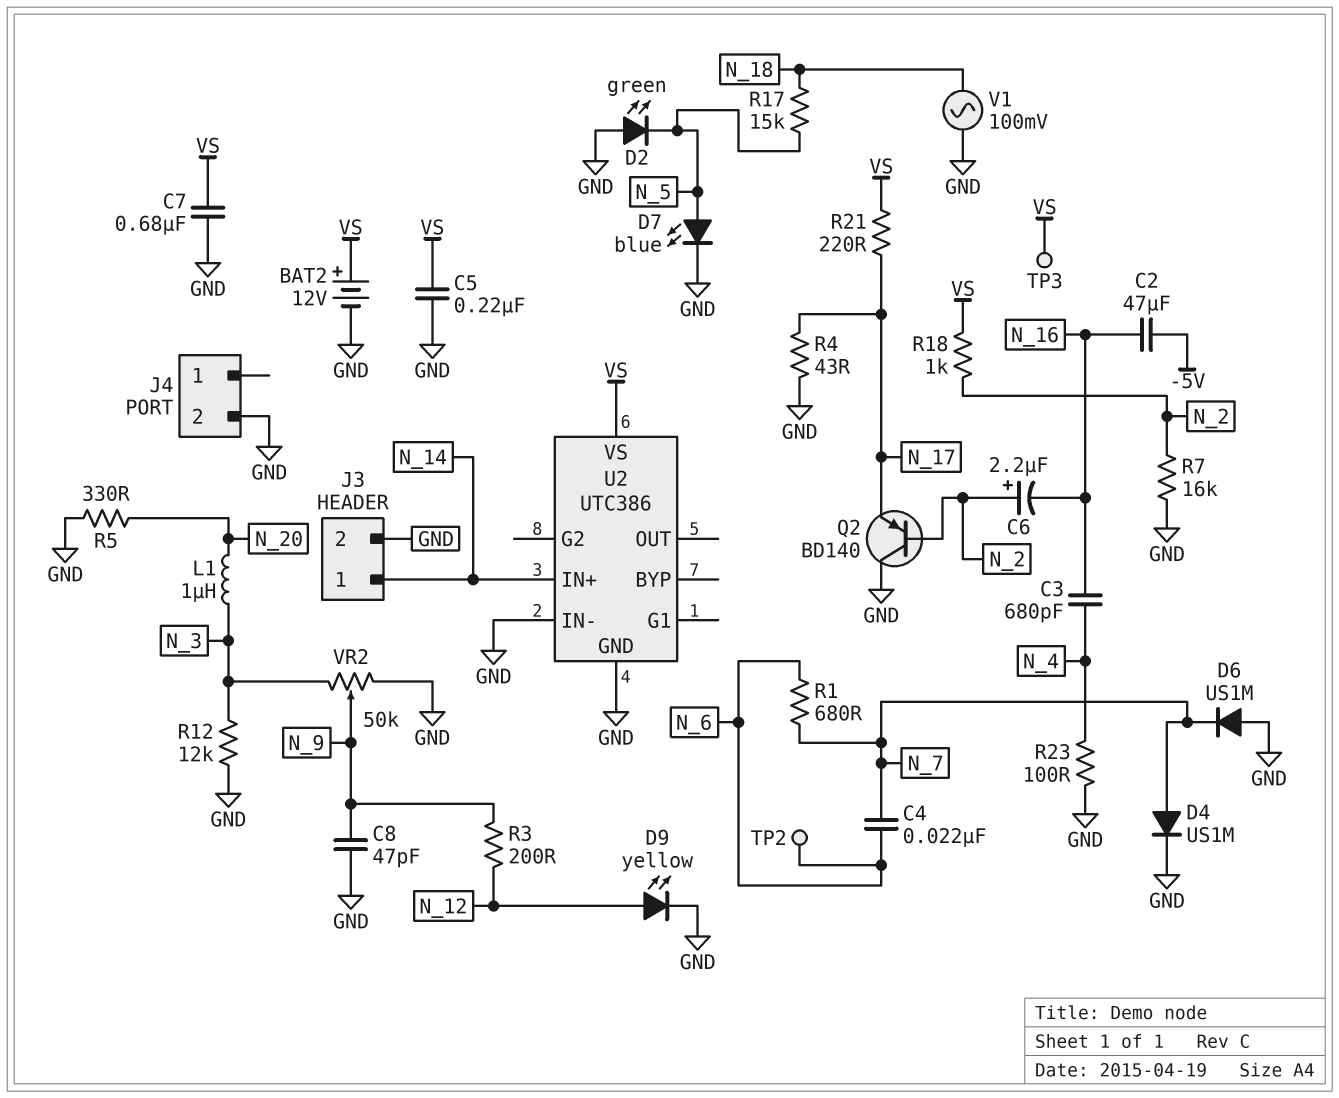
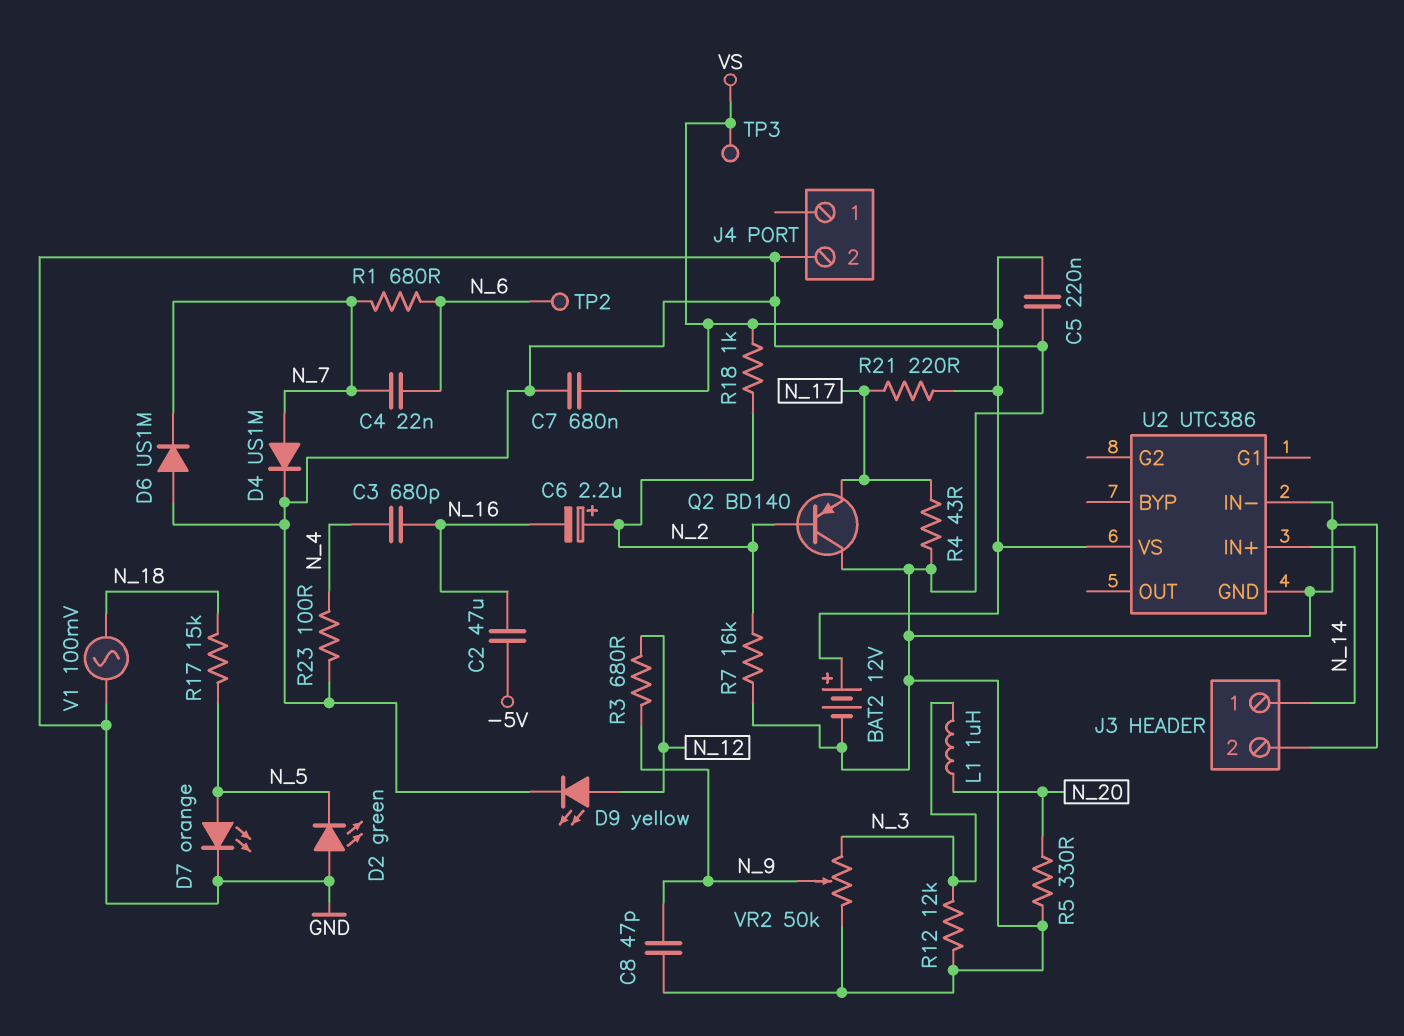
D7: LED blue (A N_5, K GND) -> LED orange (A N_5, K GND)
R3: 200 (N_9, N_12) -> 680 (N_9, N_12)

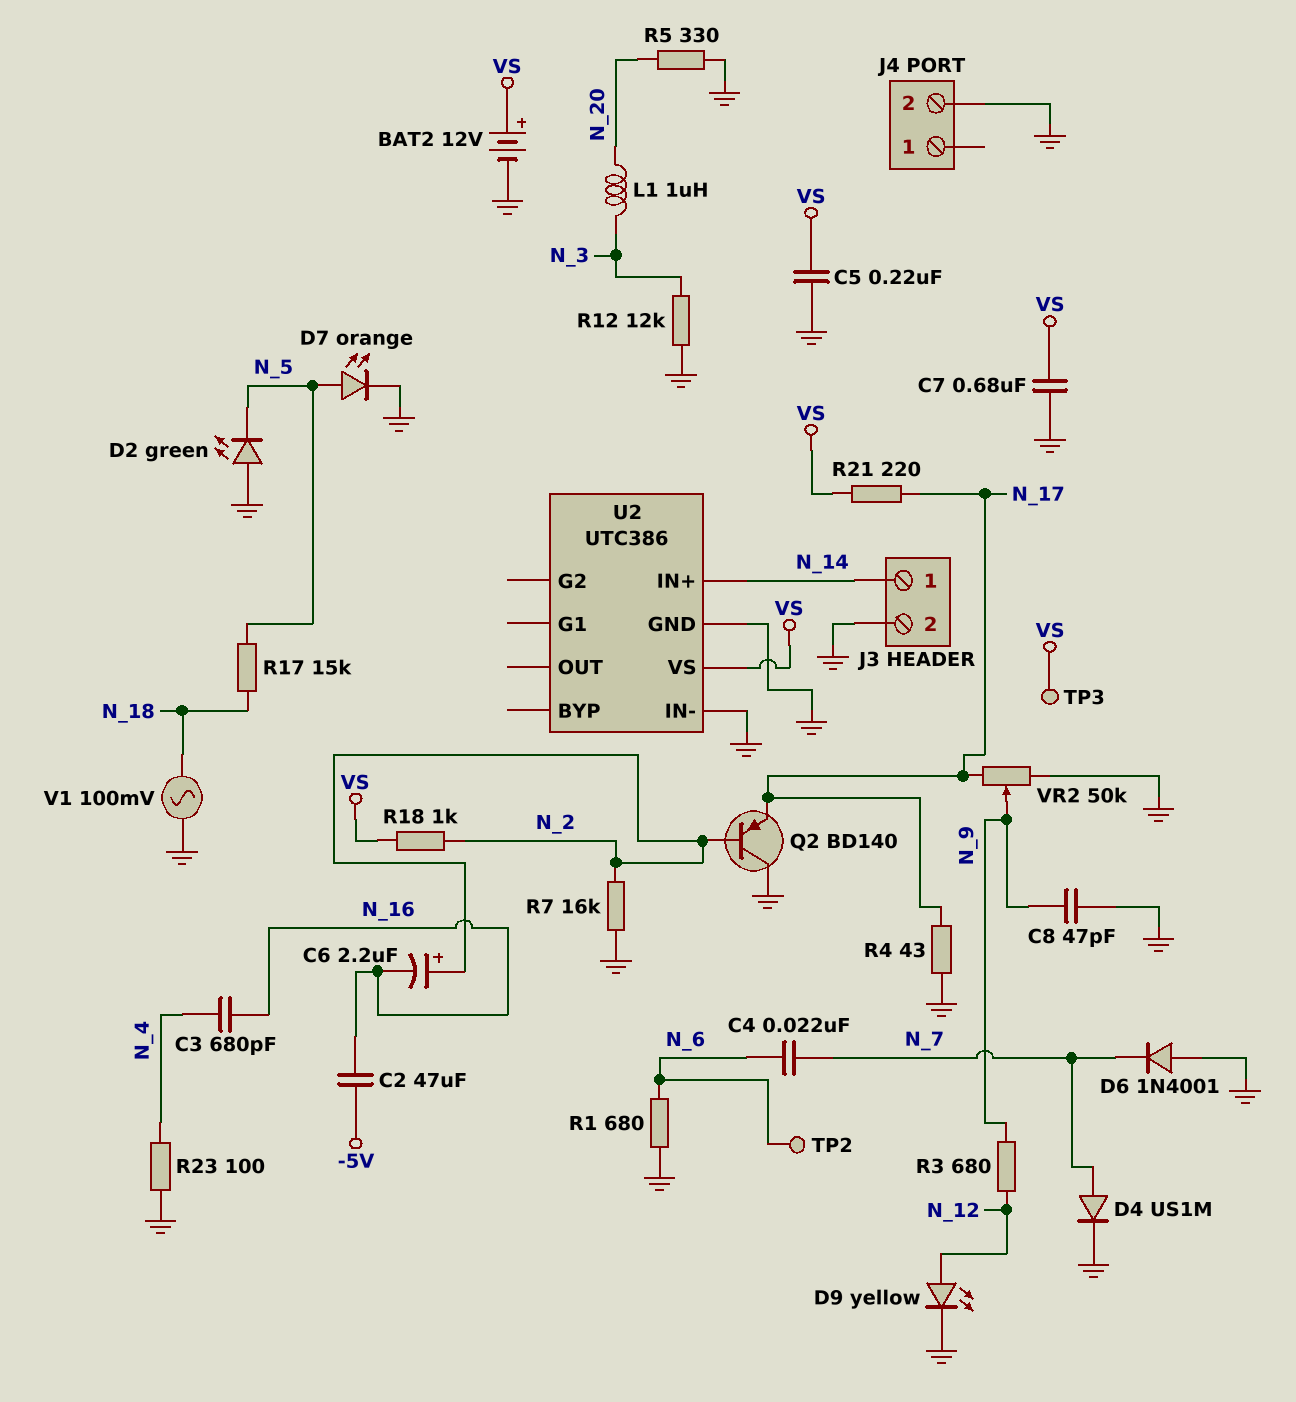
D6: diode US1M (A GND, K N_7) -> diode 1N4001 (A GND, K N_7)
R1: 680 (N_6, N_7) -> 680 (GND, N_6)
VR2: 50k (GND, N_3, wiper N_9) -> 50k (GND, N_17, wiper N_9)

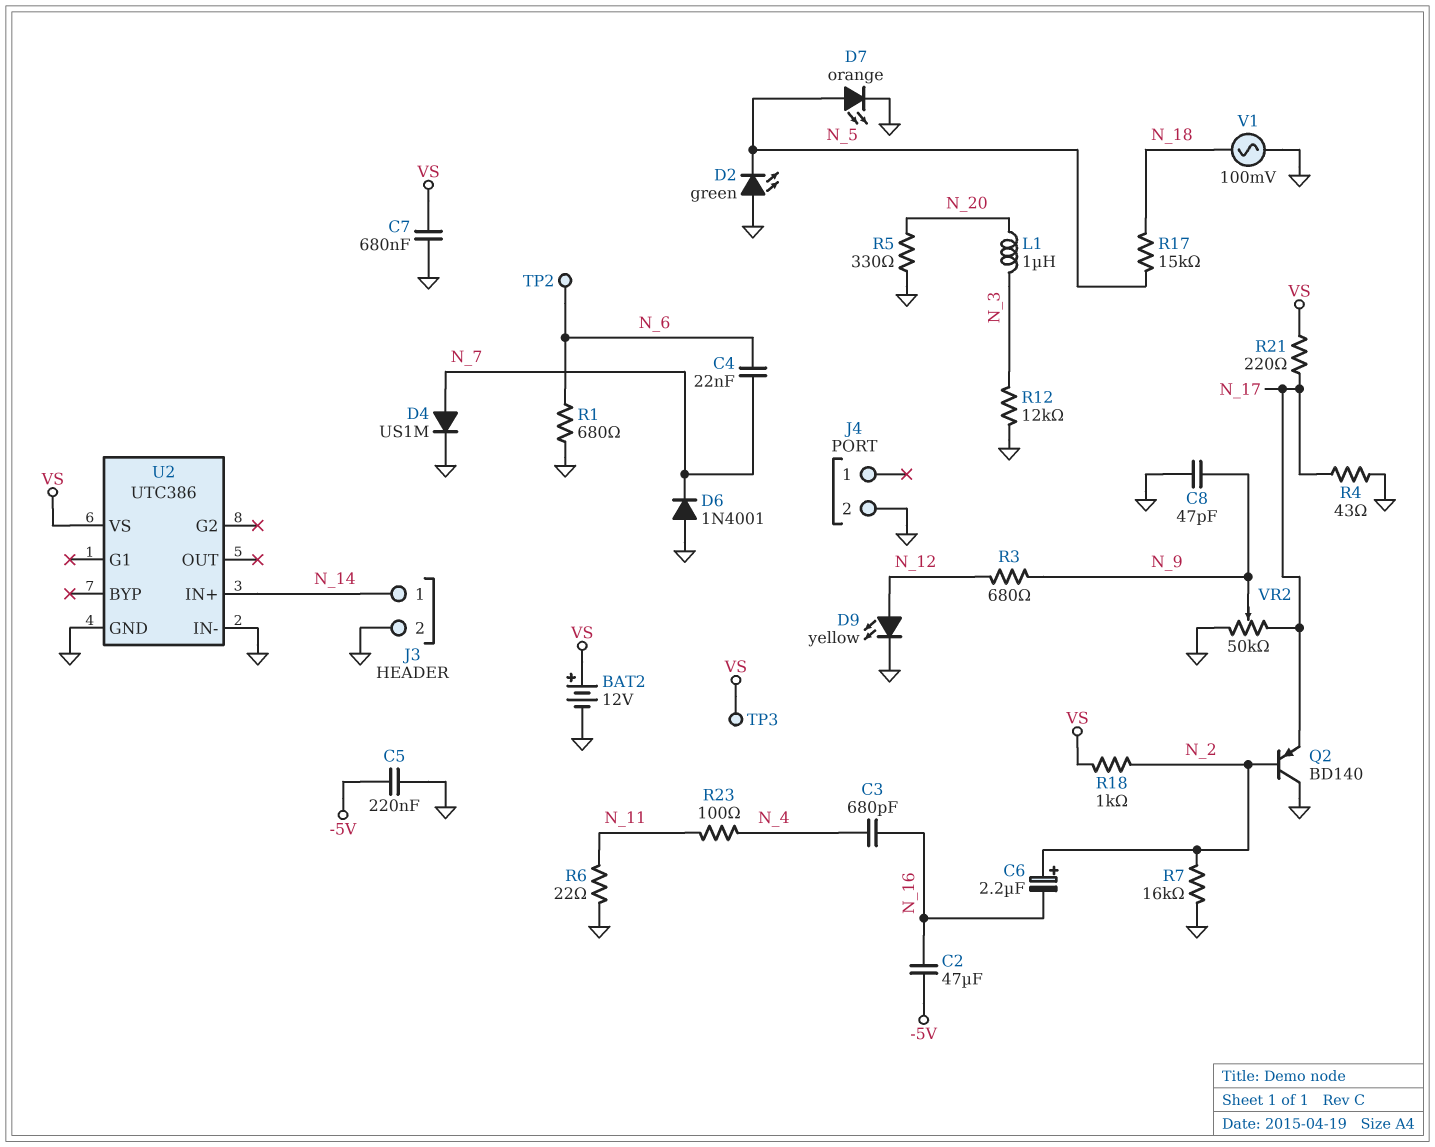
C5: 220nF (GND, VS) -> 220nF (-5V, GND)
R6: none -> 22 (GND, N_11)
R23: 100 (GND, N_4) -> 100 (N_4, N_11)

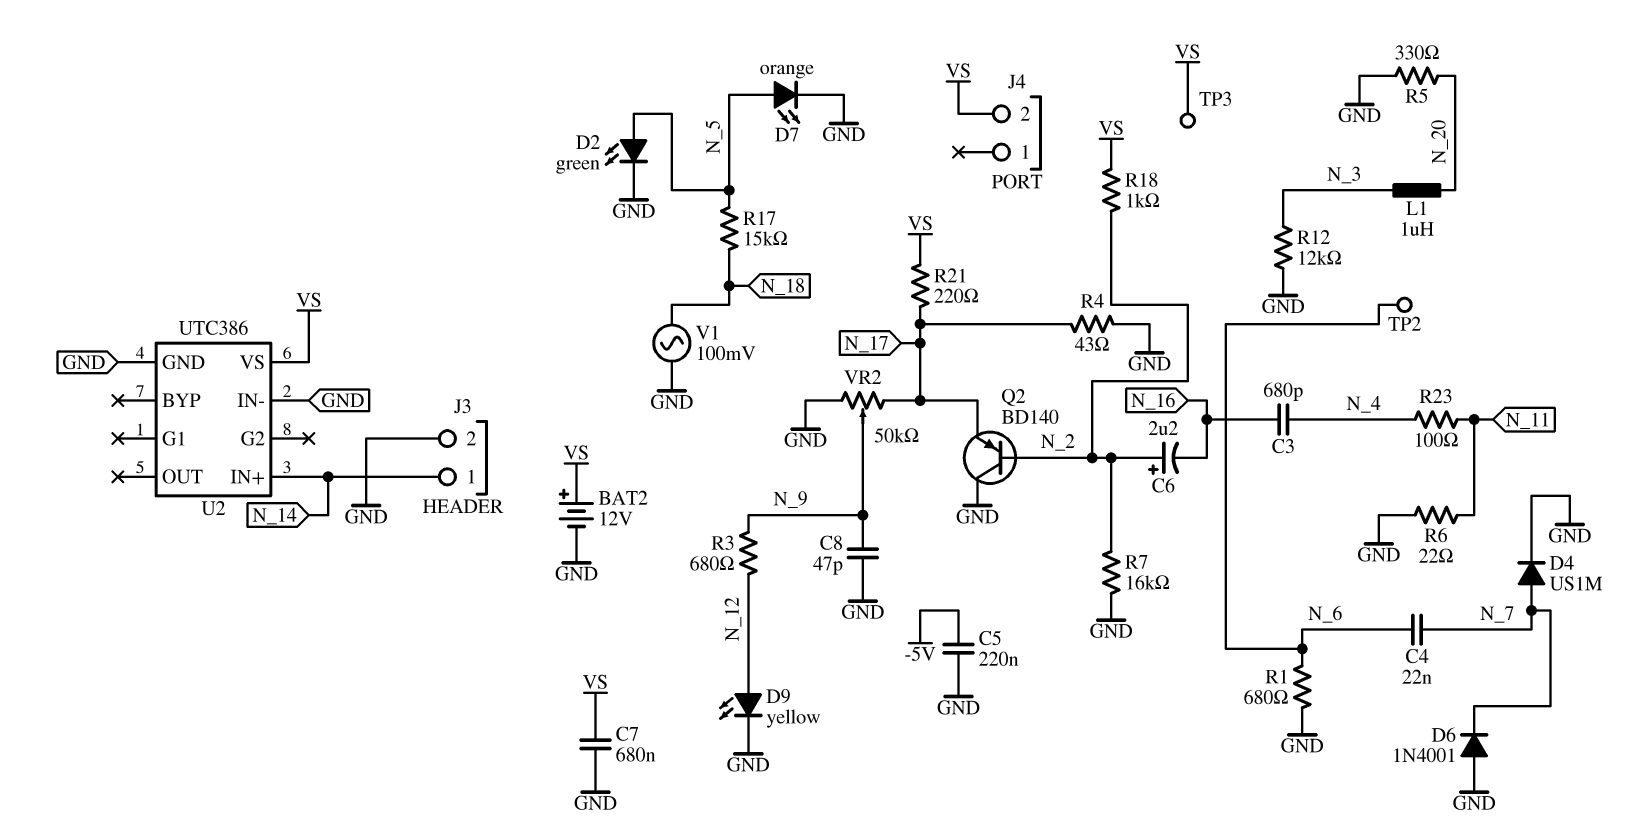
C2: 47uF (-5V, N_16) -> none
D2: LED green (A GND, K N_5) -> LED green (A N_5, K GND)
J4 pin 2: GND -> VS

